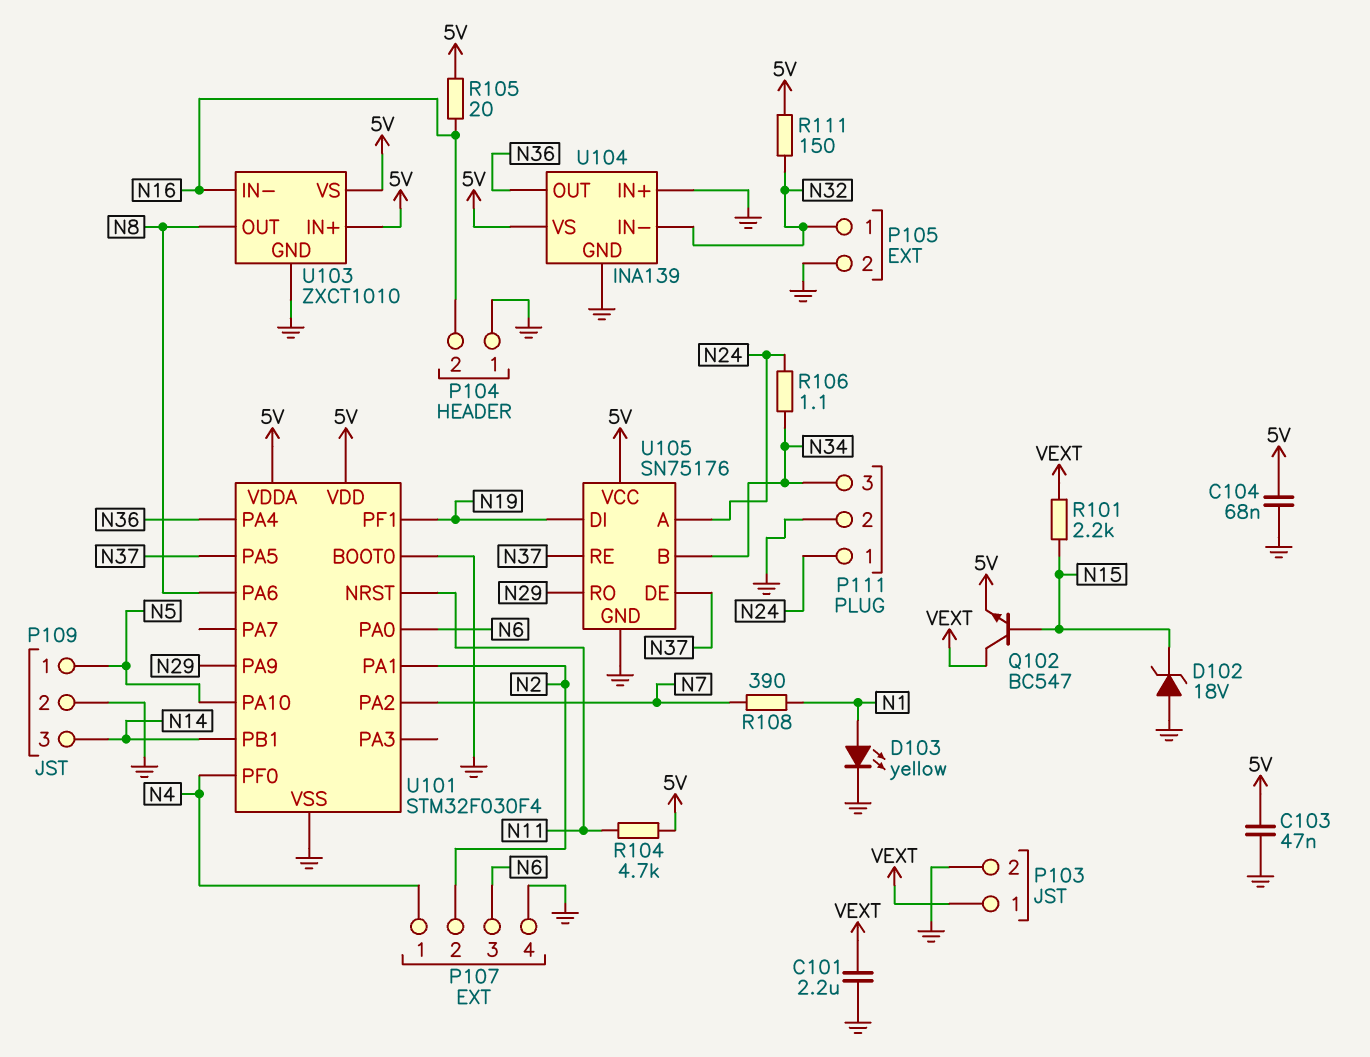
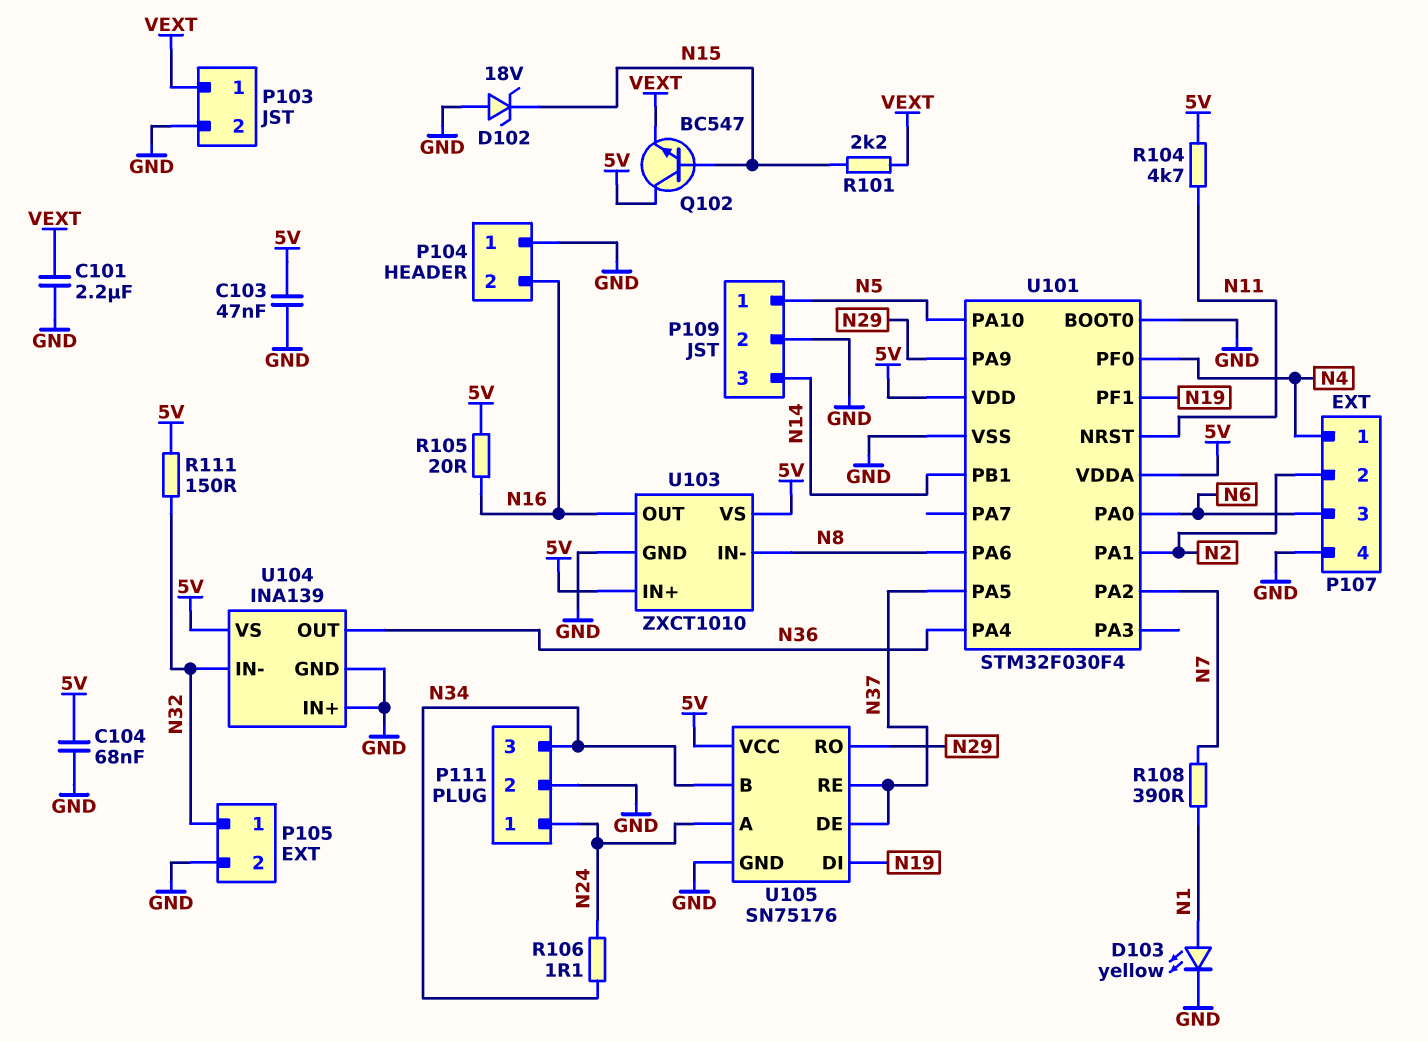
Q102: NPN BC547 (B N15, C VEXT, E 5V) -> NPN BC547 (B N15, C 5V, E VEXT)
U103 pin IN-: N16 -> N8
U103 pin OUT: N8 -> N16

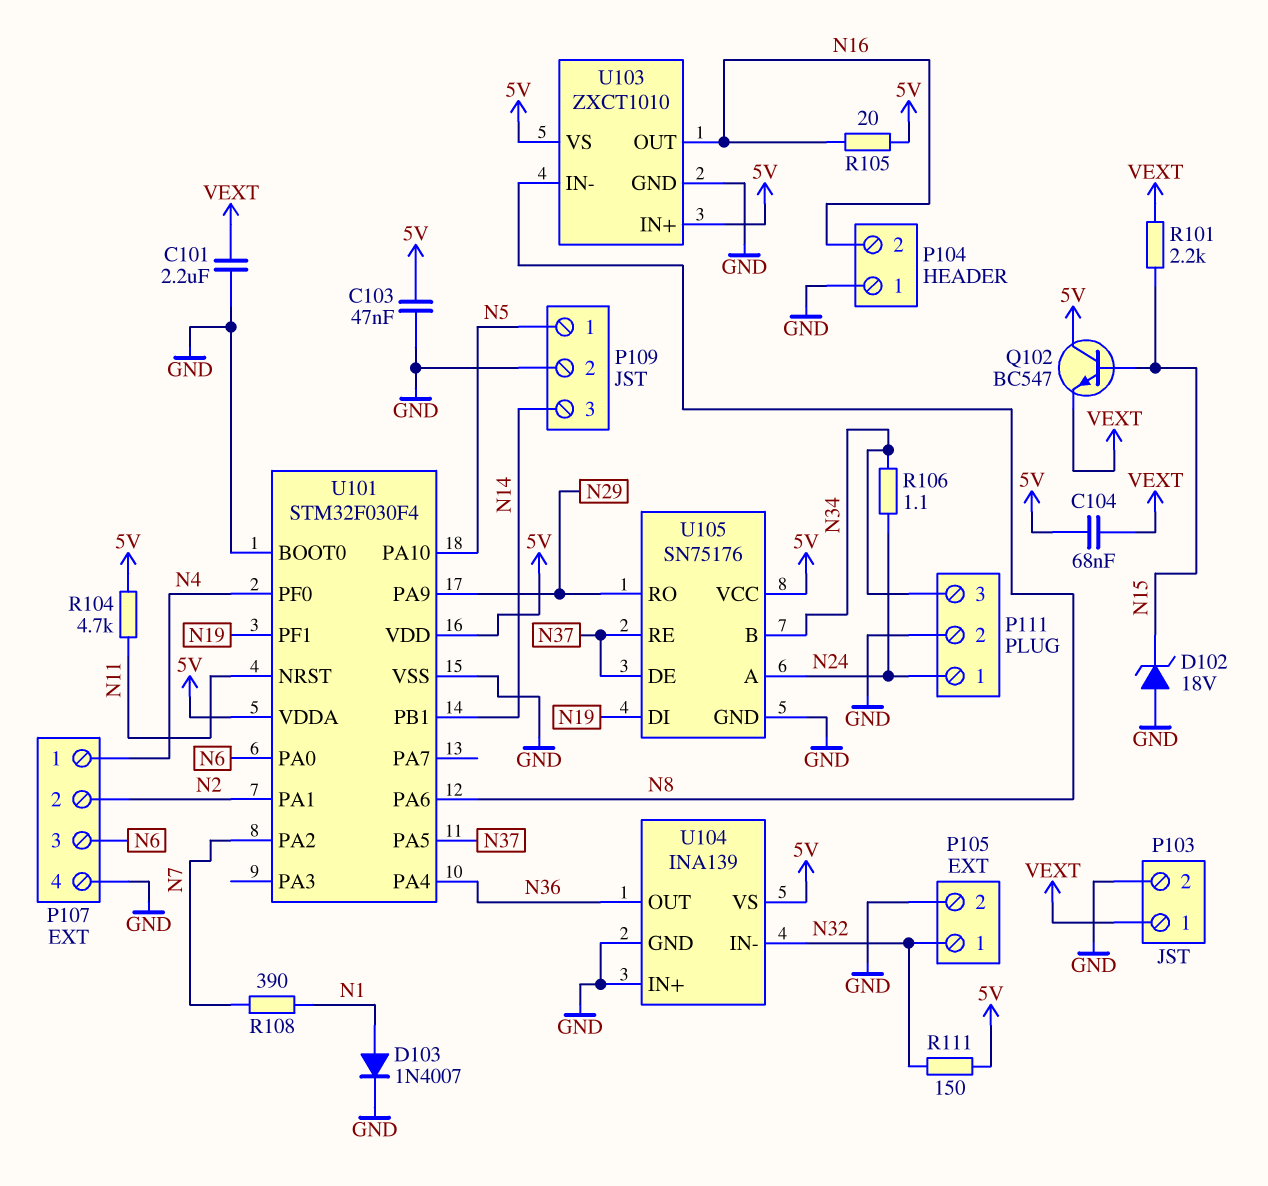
C104: 68nF (5V, GND) -> 68nF (5V, VEXT)
D103: LED yellow (A N1, K GND) -> diode 1N4007 (A N1, K GND)

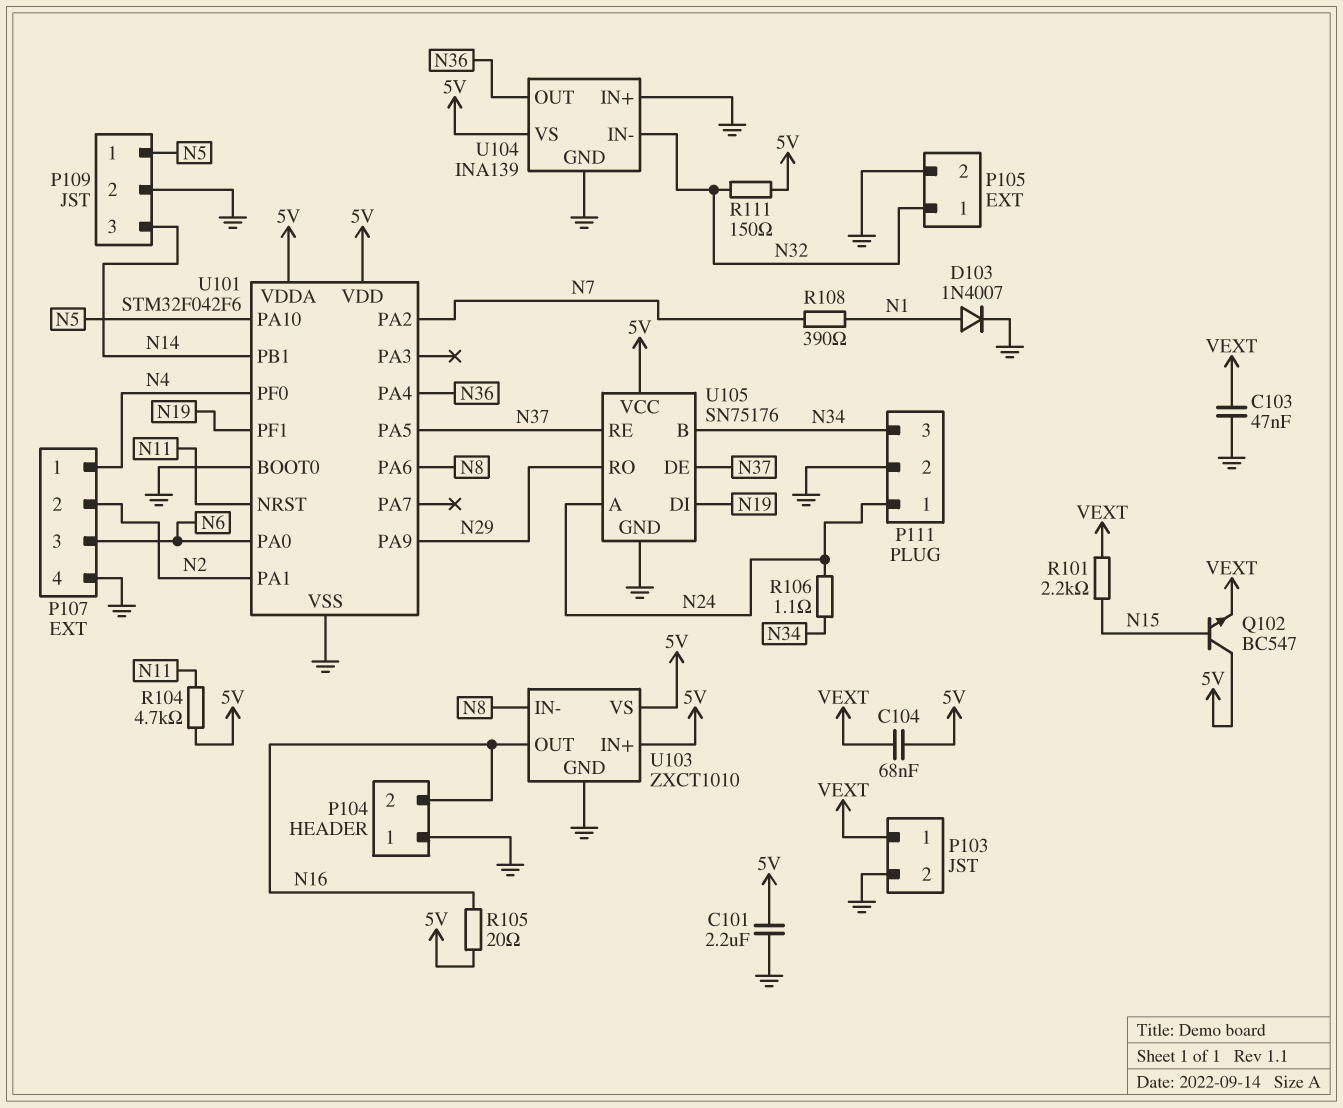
C101: 2.2uF (GND, VEXT) -> 2.2uF (5V, GND)
C103: 47nF (5V, GND) -> 47nF (GND, VEXT)
D102: zener 18V (A GND, K N15) -> none
U101: STM32F030F4 -> STM32F042F6

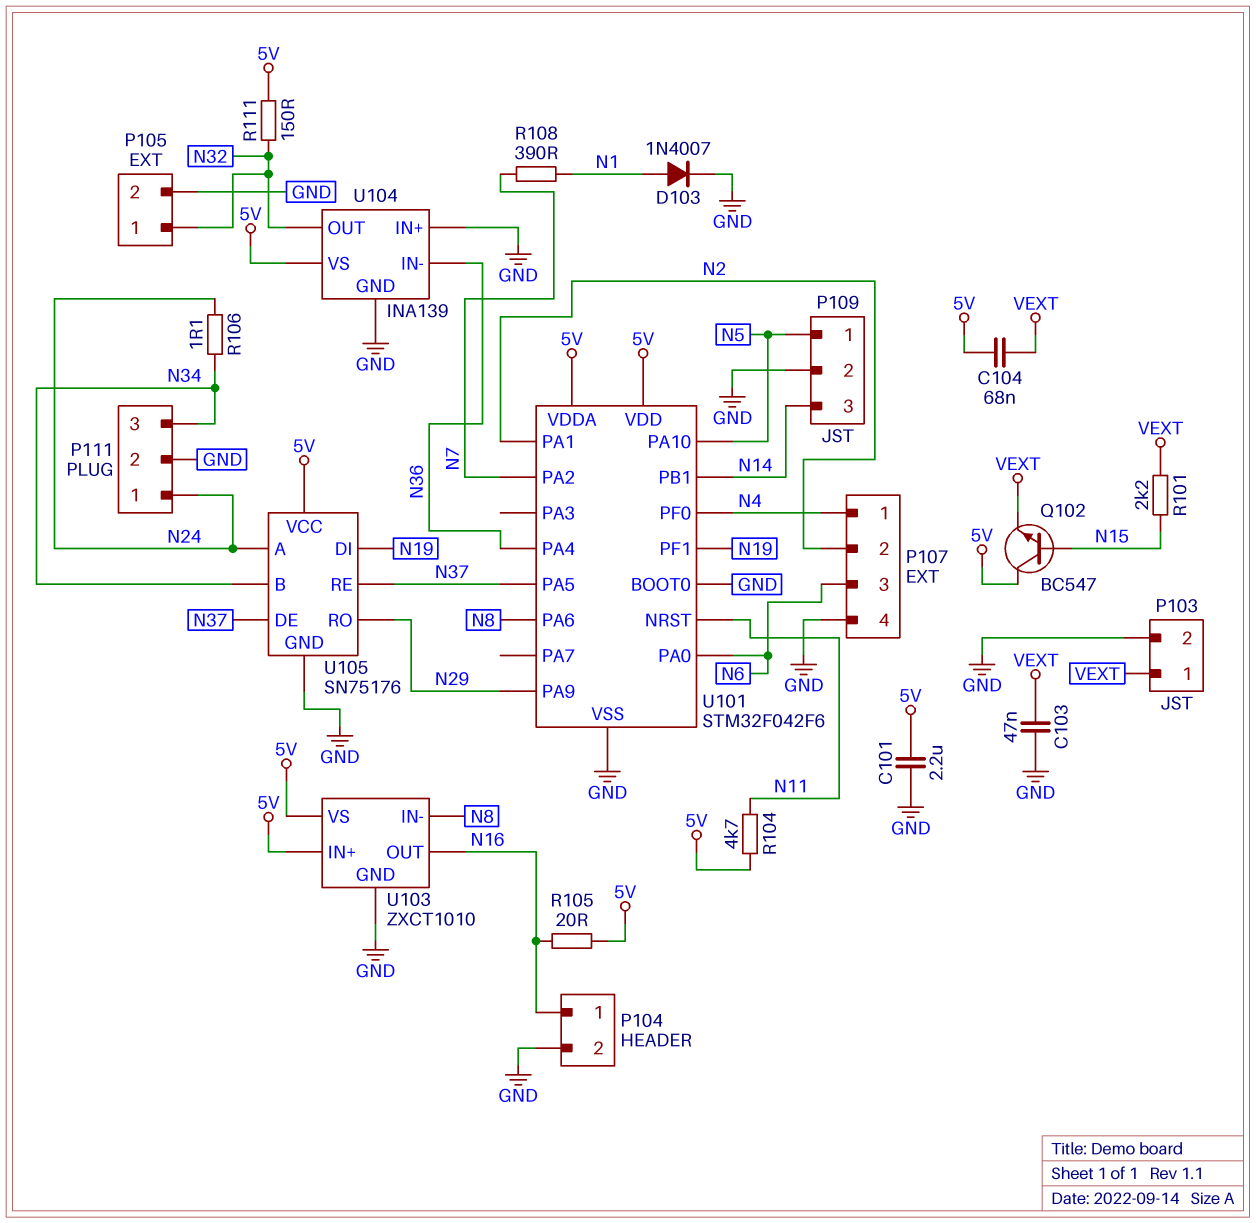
P104 pin 1: GND -> N16
P104 pin 2: N16 -> GND
U104 pin IN-: N32 -> N36
U104 pin OUT: N36 -> N32

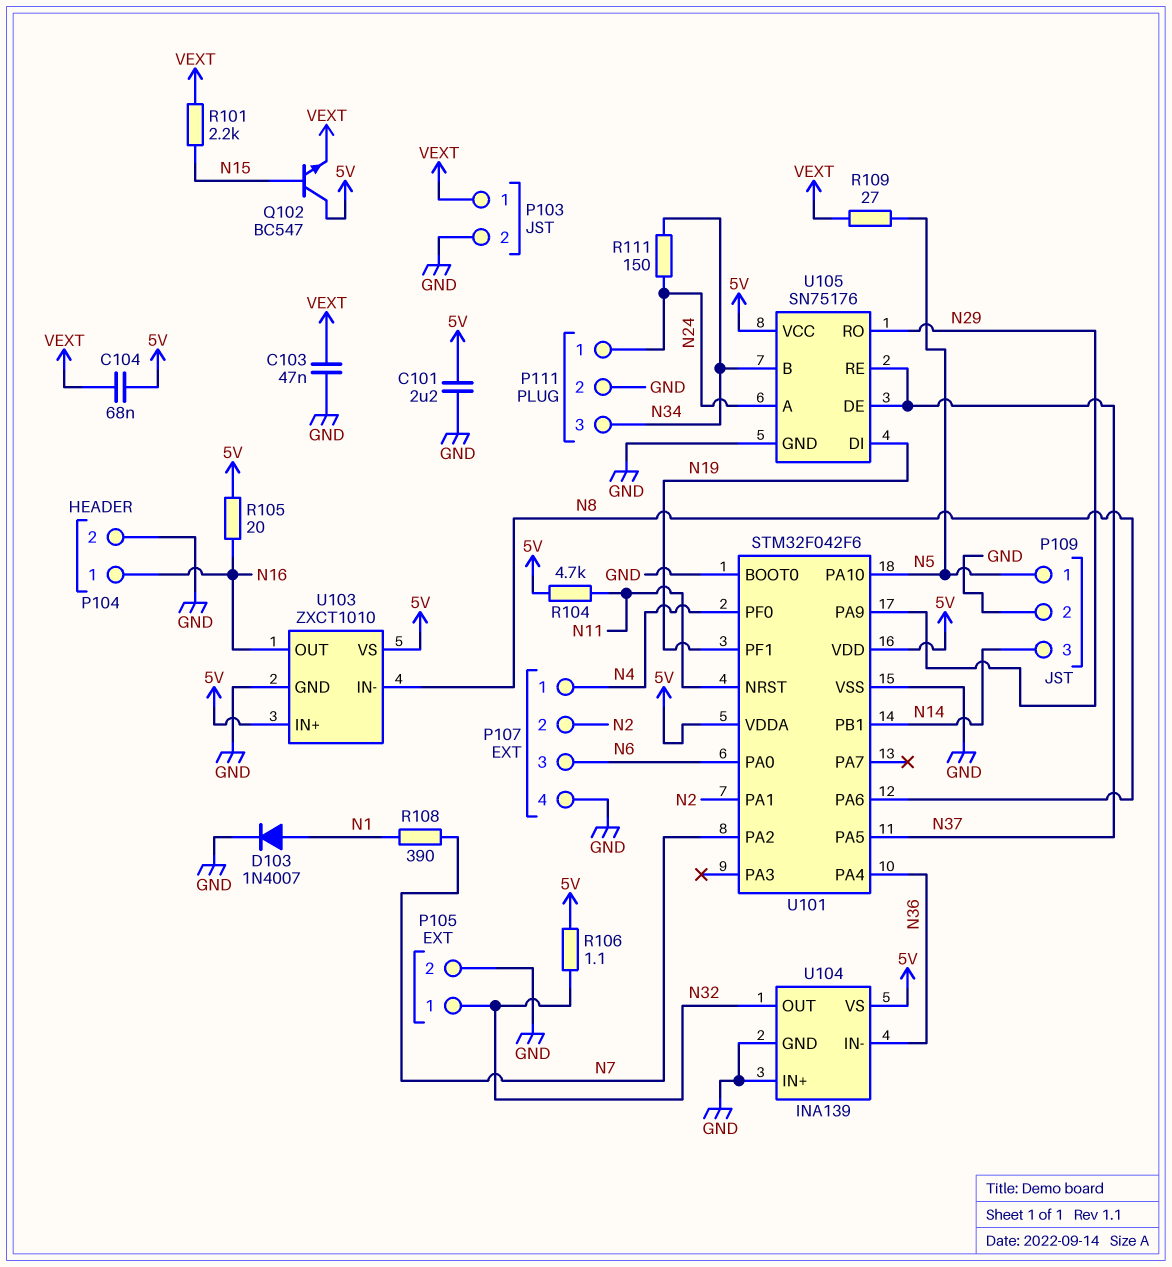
R106: 1.1 (N24, N34) -> 1.1 (5V, N32)
R109: none -> 27 (N5, VEXT)
R111: 150 (5V, N32) -> 150 (N24, N34)

